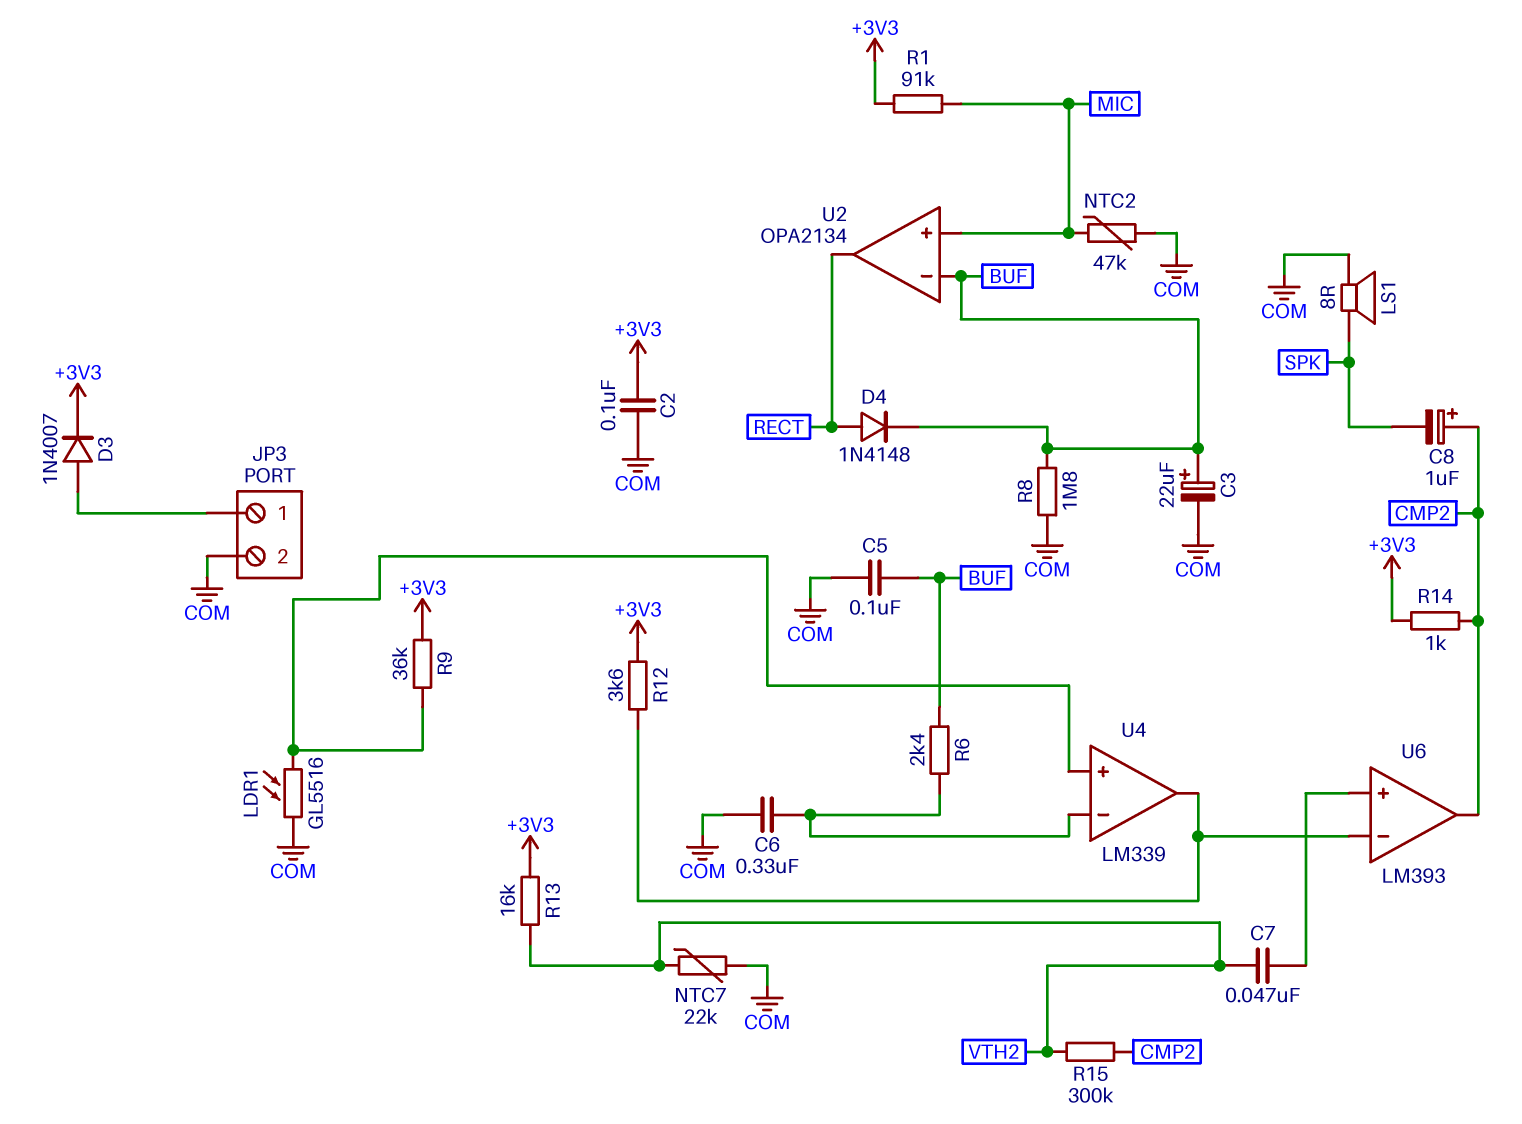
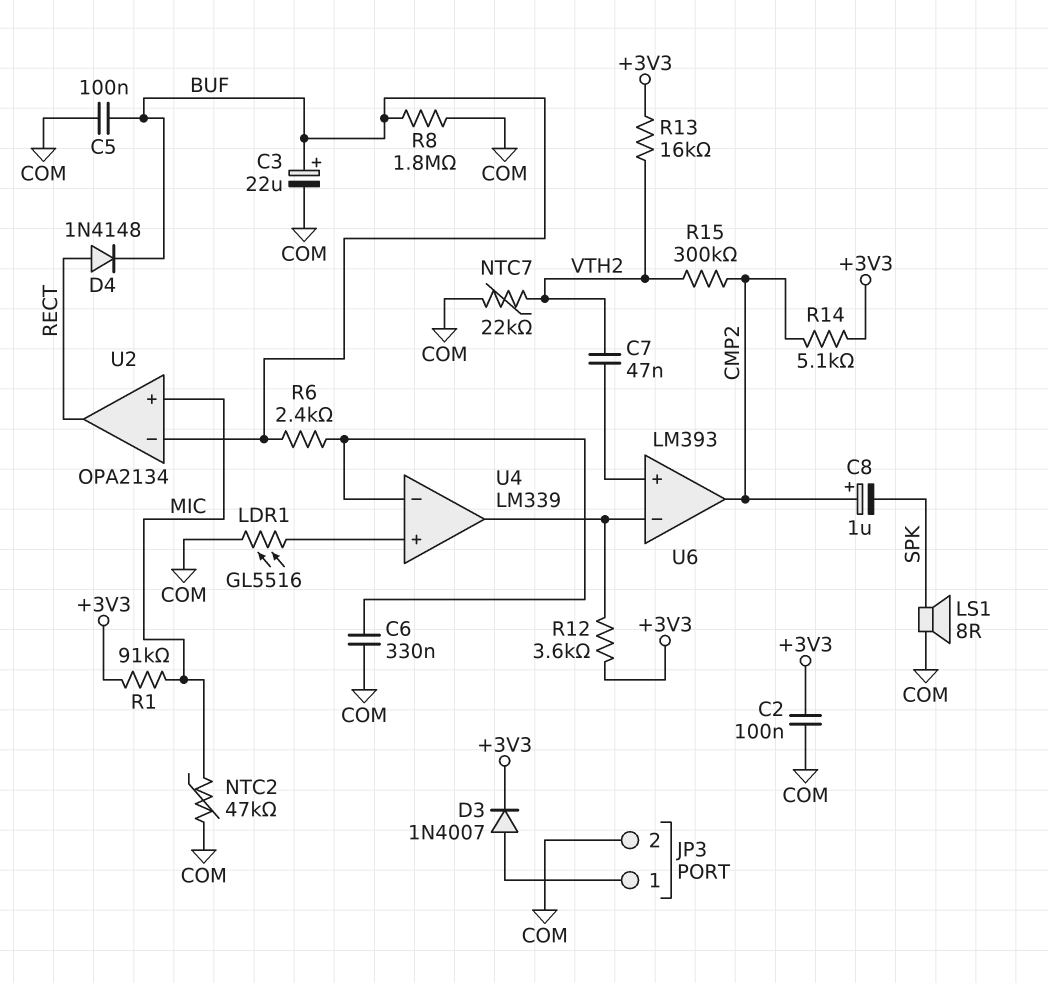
R9: 36k (+3V3, U4/in+) -> none
R14: 1k (+3V3, CMP2) -> 5.1k (+3V3, CMP2)

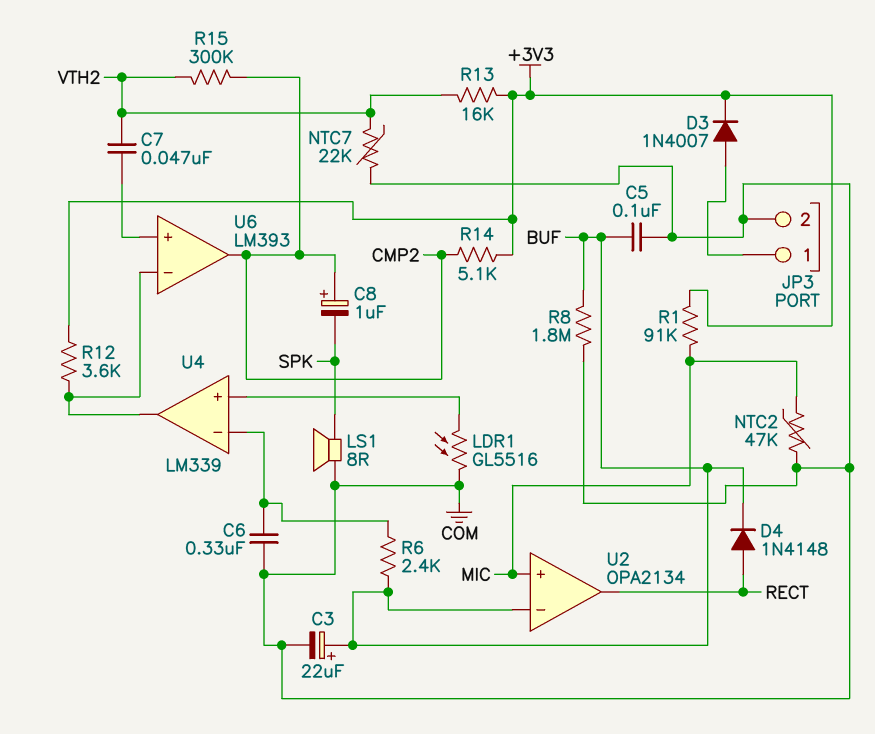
C2: 100nF (+3V3, COM) -> none

